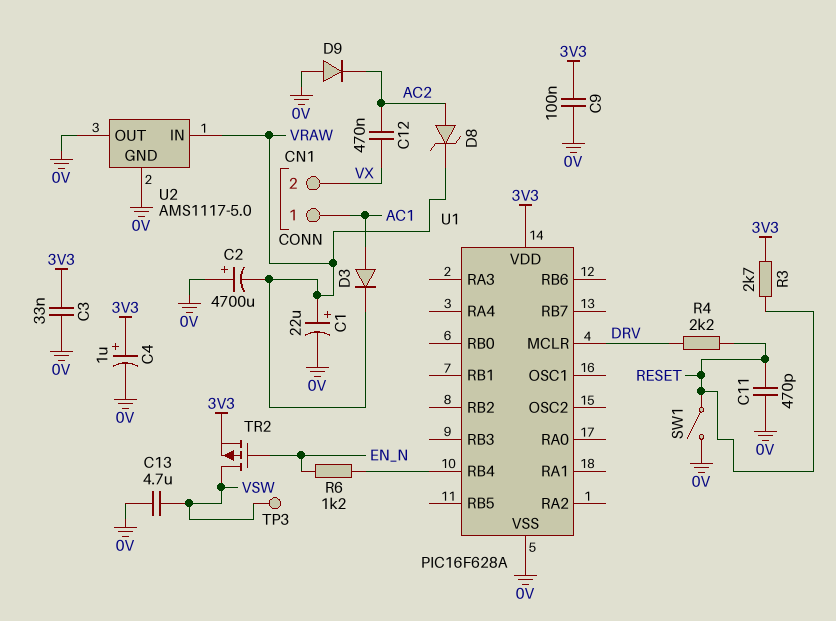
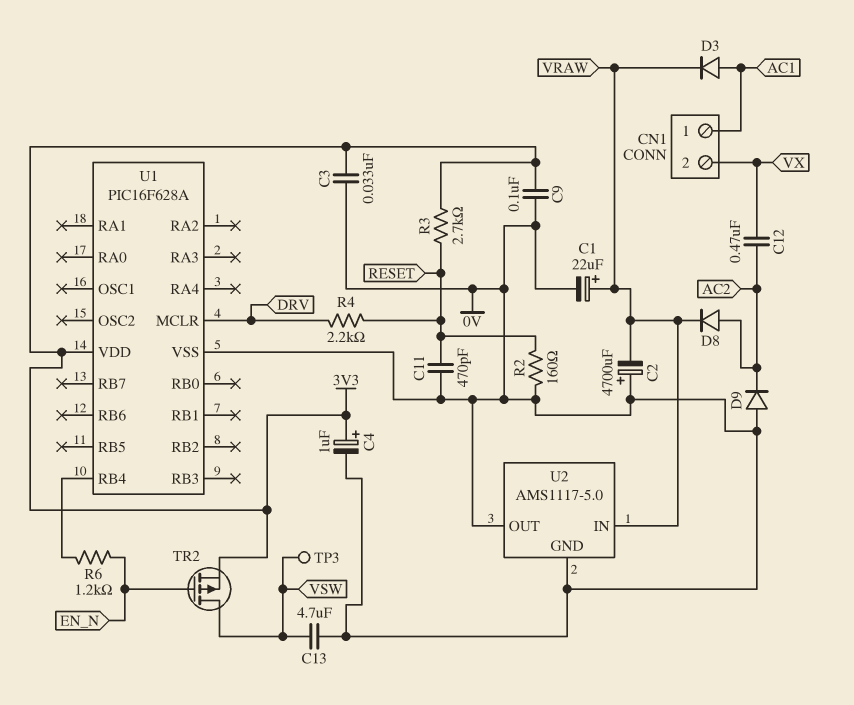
D8: zener (A AC2, K VRAW) -> diode (A AC2, K VRAW)
R2: none -> 160 (0V, RESET)
SW1: switch (0V, RESET) -> none

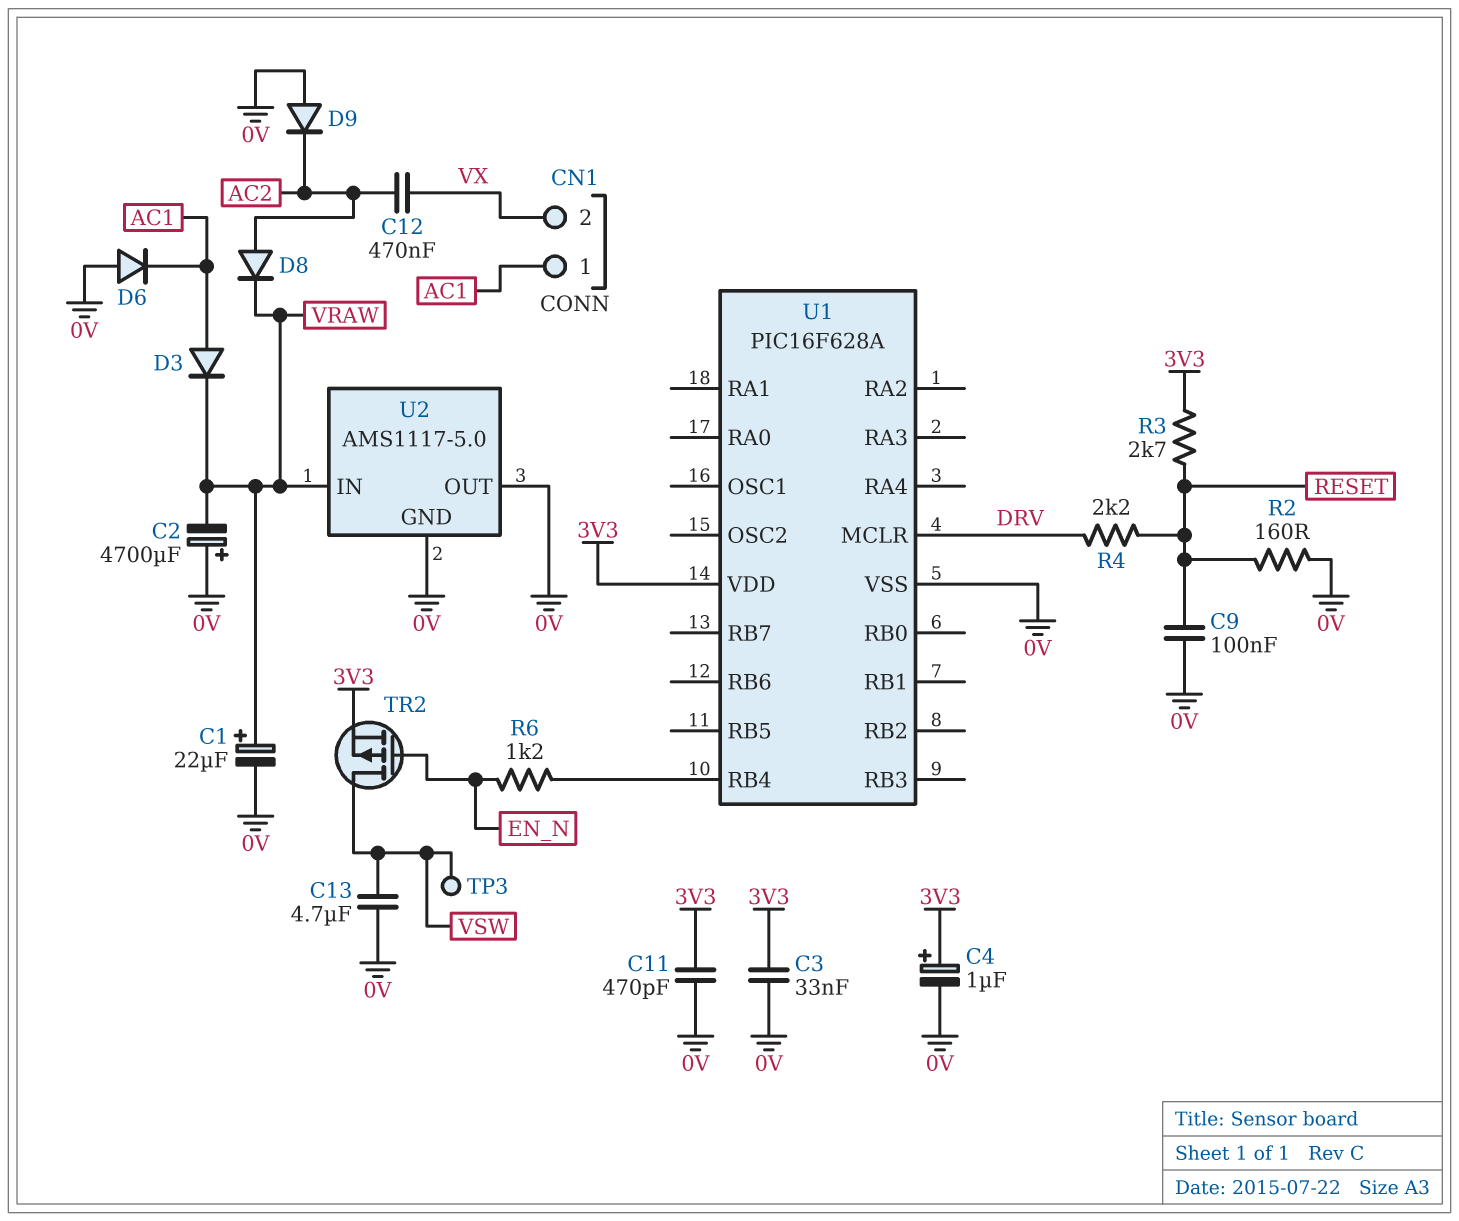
C9: 100nF (0V, 3V3) -> 100nF (0V, RESET)
C11: 470pF (0V, RESET) -> 470pF (0V, 3V3)
D6: none -> diode (A 0V, K AC1)

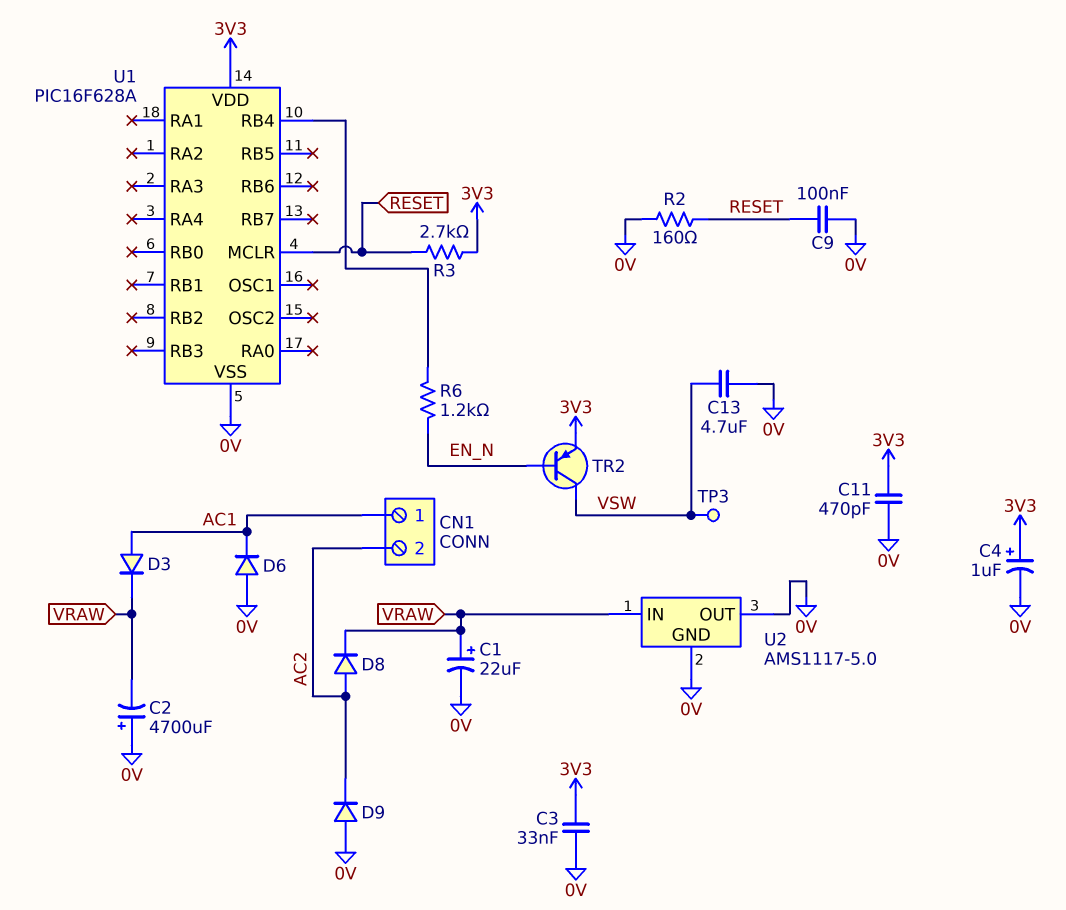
C12: 470nF (AC2, VX) -> none
CN1 pin 2: VX -> AC2
R4: 2.2k (DRV, RESET) -> none
TR2: PMOS (G EN_N, D VSW, S 3V3) -> PNP (B EN_N, C VSW, E 3V3)
U1 pin MCLR: DRV -> RESET

